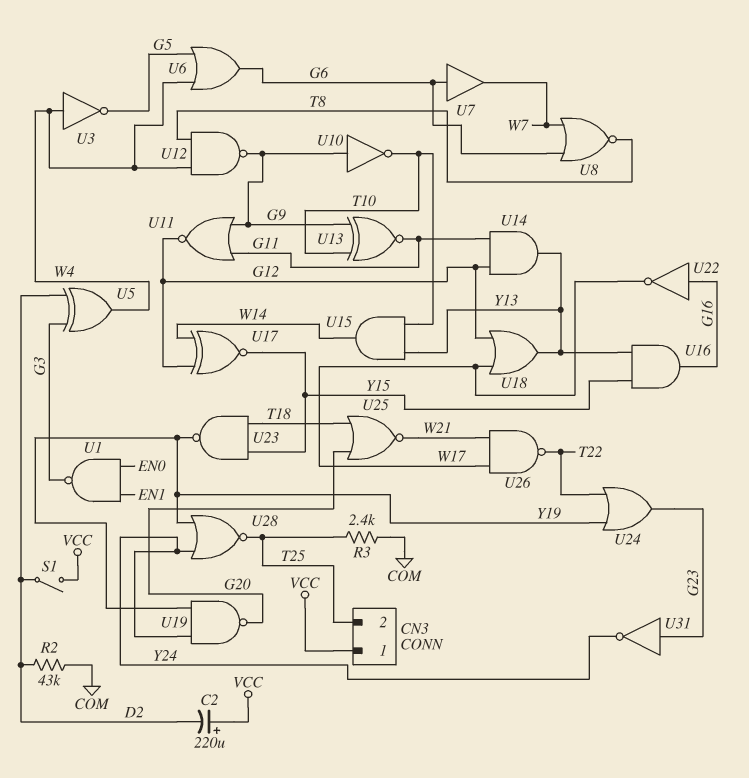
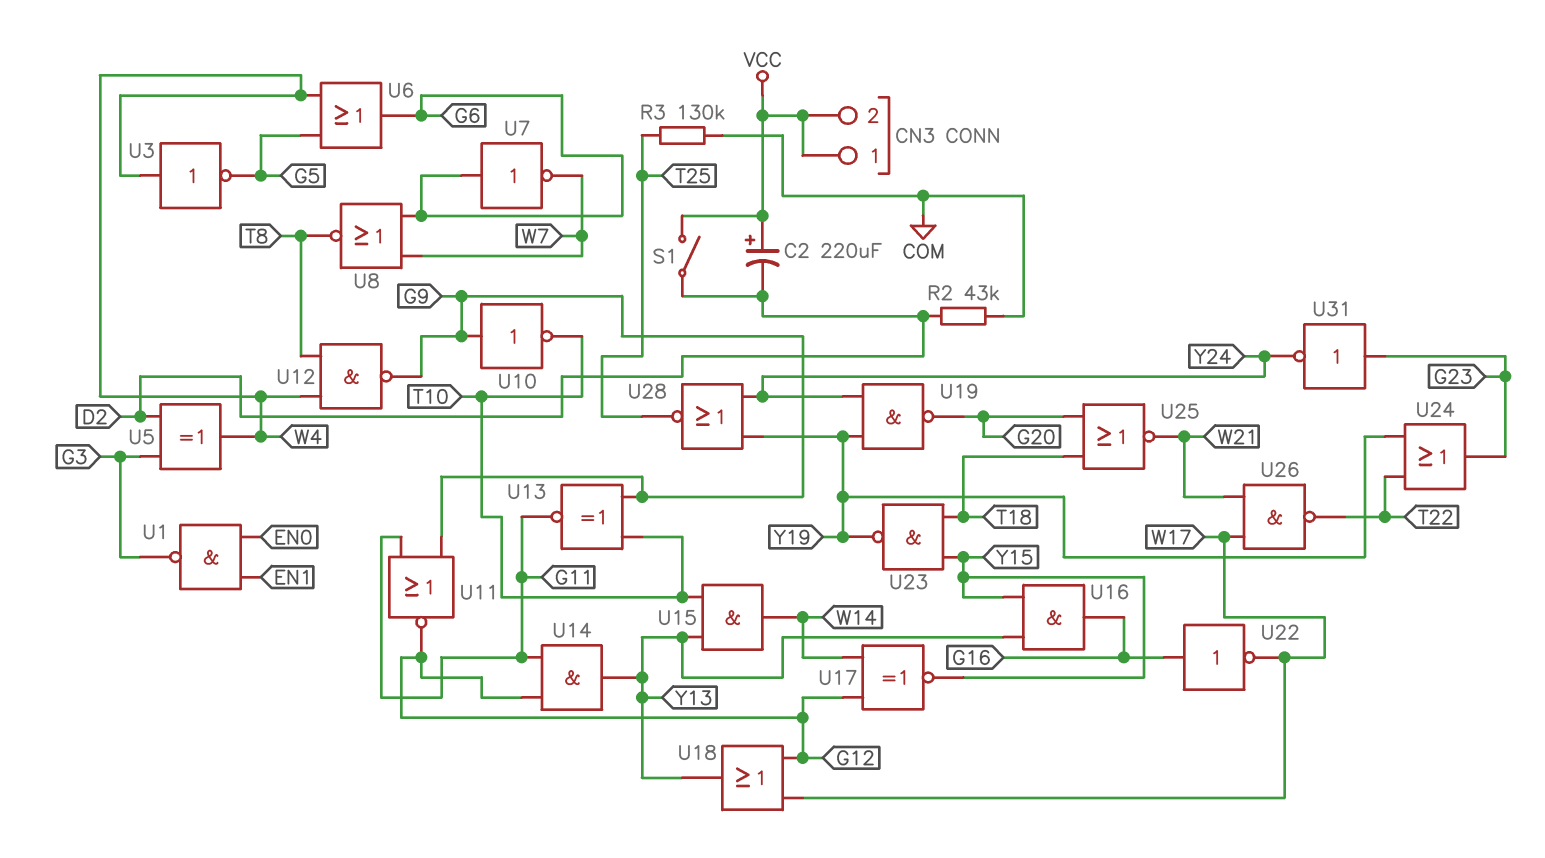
CN3 pin 2: T25 -> VCC
R3: 2.4k (COM, T25) -> 130k (COM, T25)
U7: buffer (in G6, out W7) -> NOT (in G6, out W7)

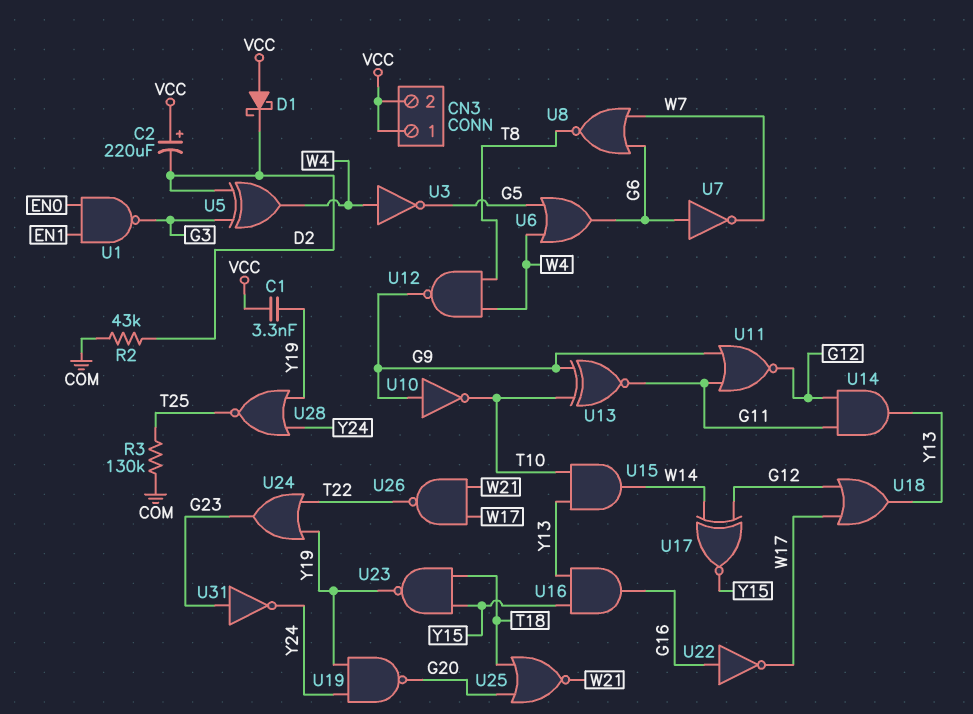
C1: none -> 3.3nF (VCC, Y19)
D1: none -> schottky (A VCC, K D2)
S1: switch (D2, VCC) -> none

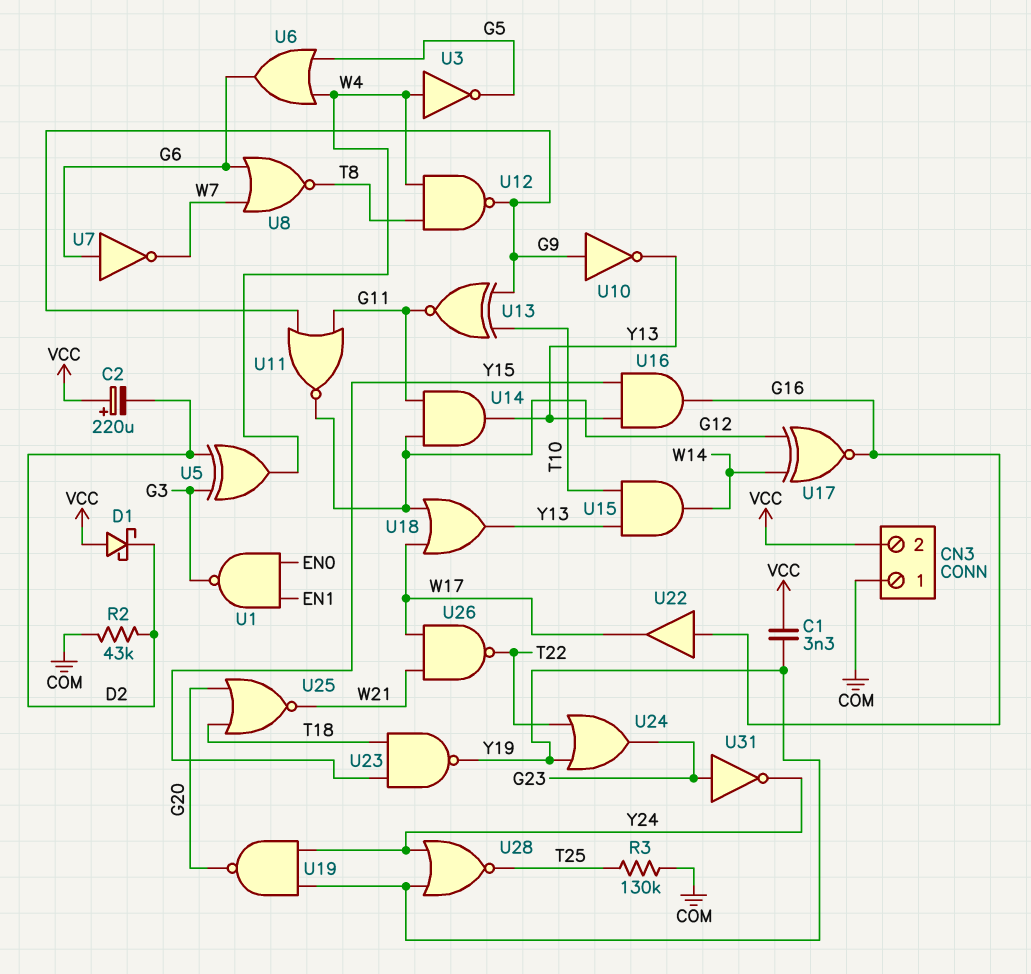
CN3 pin 1: VCC -> COM
U10: NOT (in G9, out T10) -> NOT (in G9, out Y13)
U17: XNOR (in G12, in W14, out Y15) -> XNOR (in G12, in W14, out G16)
U22: NOT (in G16, out W17) -> buffer (in G16, out W17)

